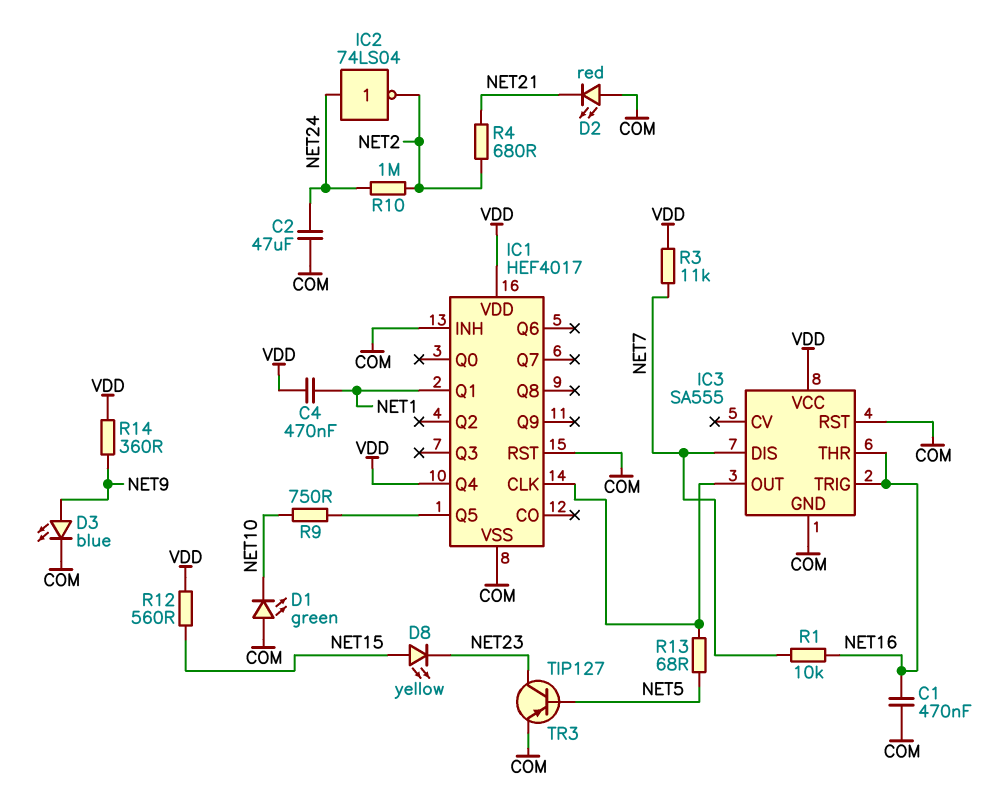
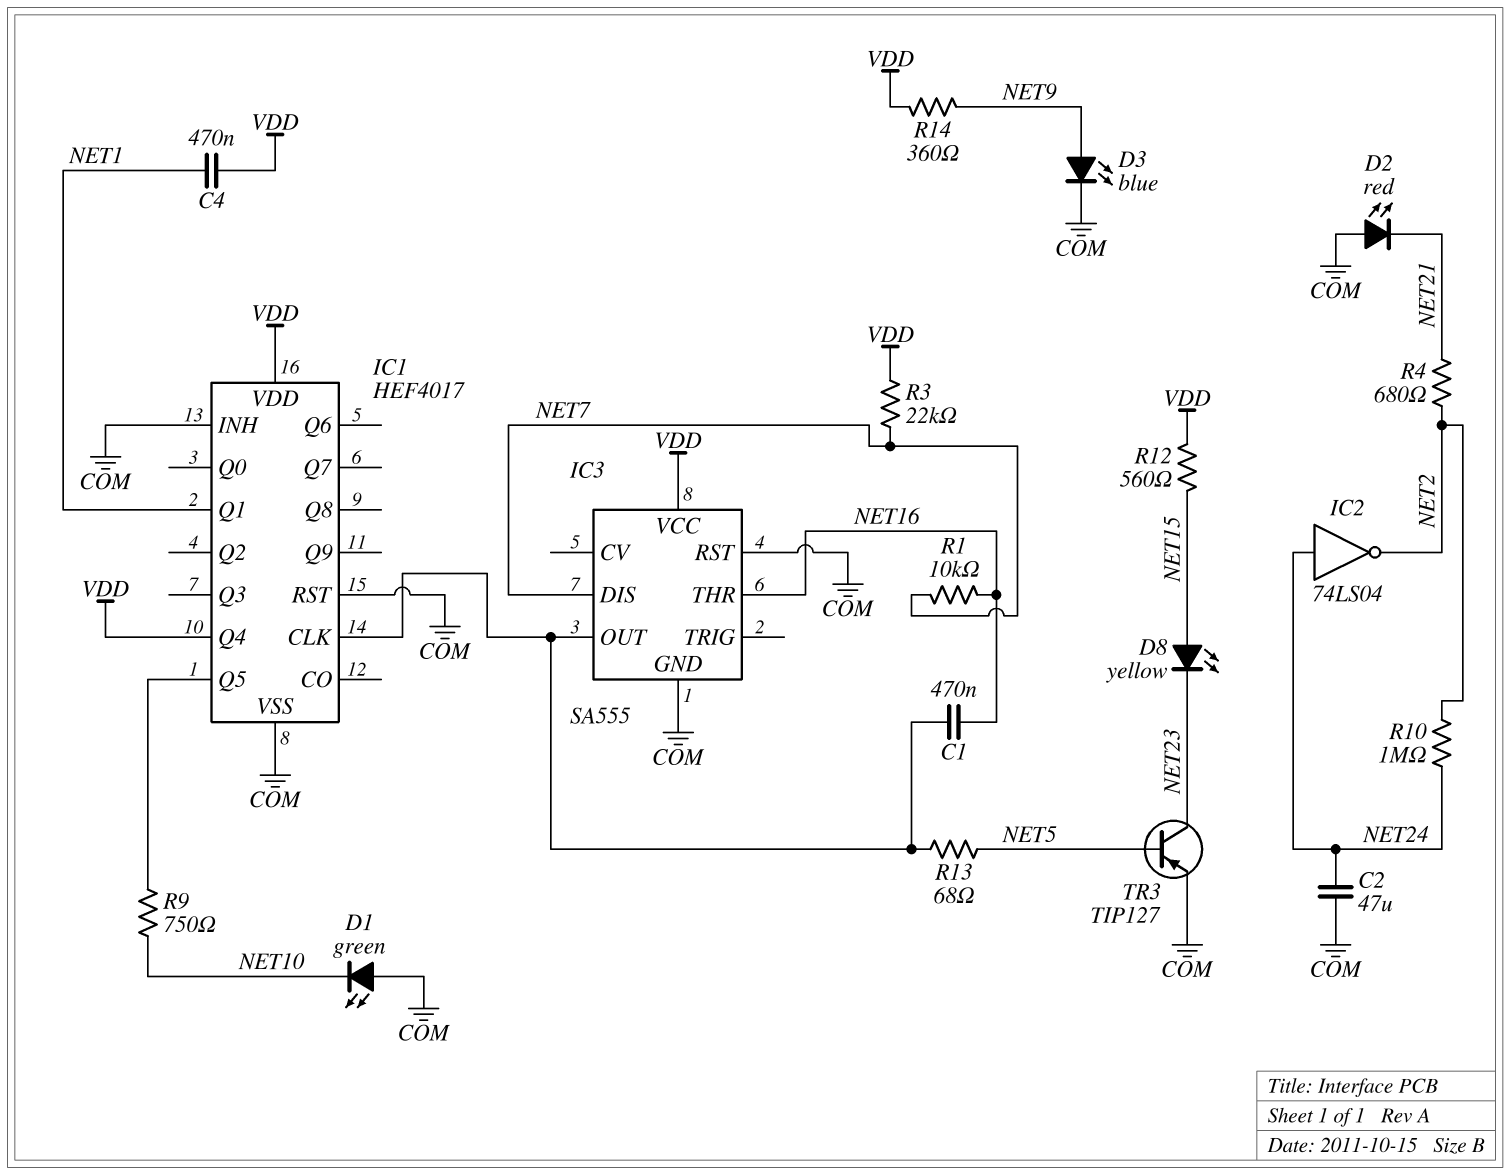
C1: 470nF (COM, NET16) -> 470nF (IC1/CLK, NET16)
IC3 pin TRIG: NET16 -> none
R3: 11k (NET7, VDD) -> 22k (NET7, VDD)

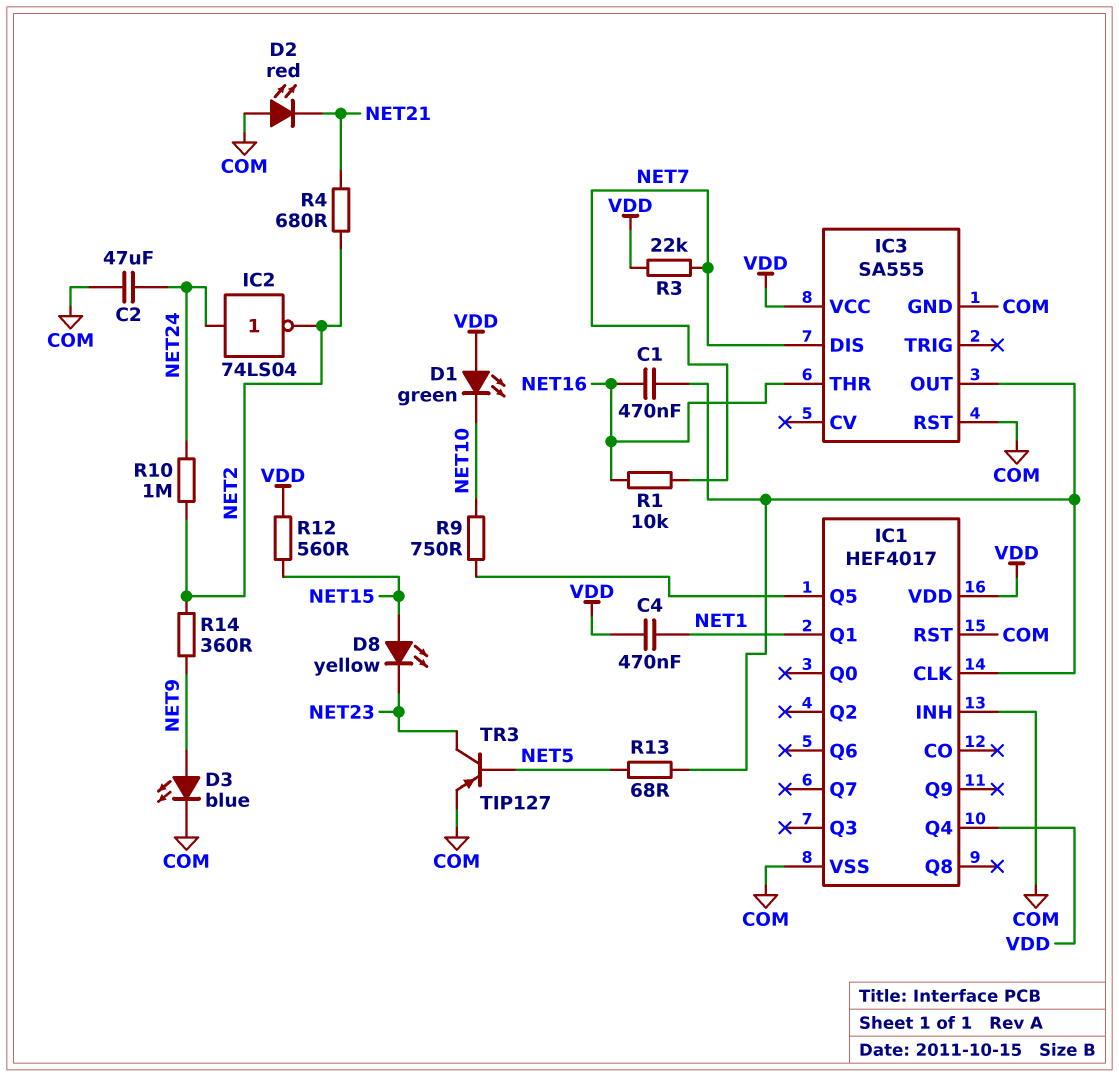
D1: LED green (A COM, K NET10) -> LED green (A VDD, K NET10)
R14: 360 (NET9, VDD) -> 360 (NET2, NET9)

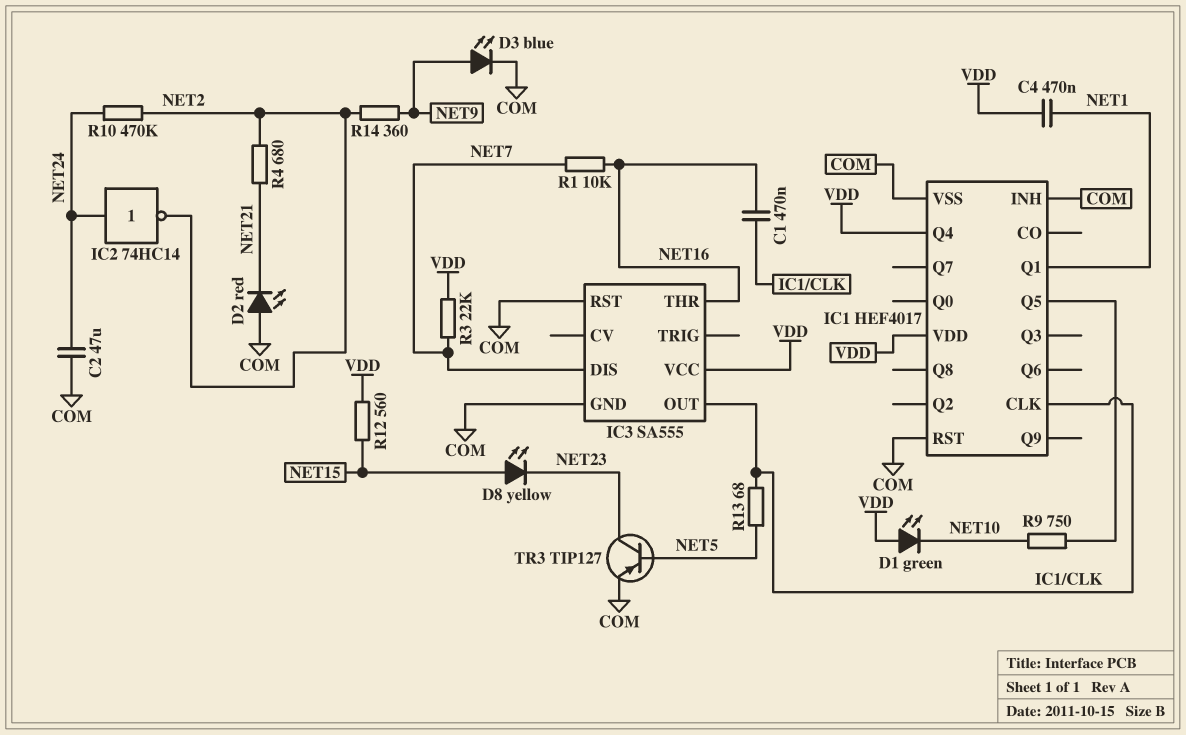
IC2: NOT 74LS04 (in NET24, out NET2) -> NOT 74HC14 (in NET24, out NET2)
R10: 1M (NET2, NET24) -> 470k (NET2, NET24)

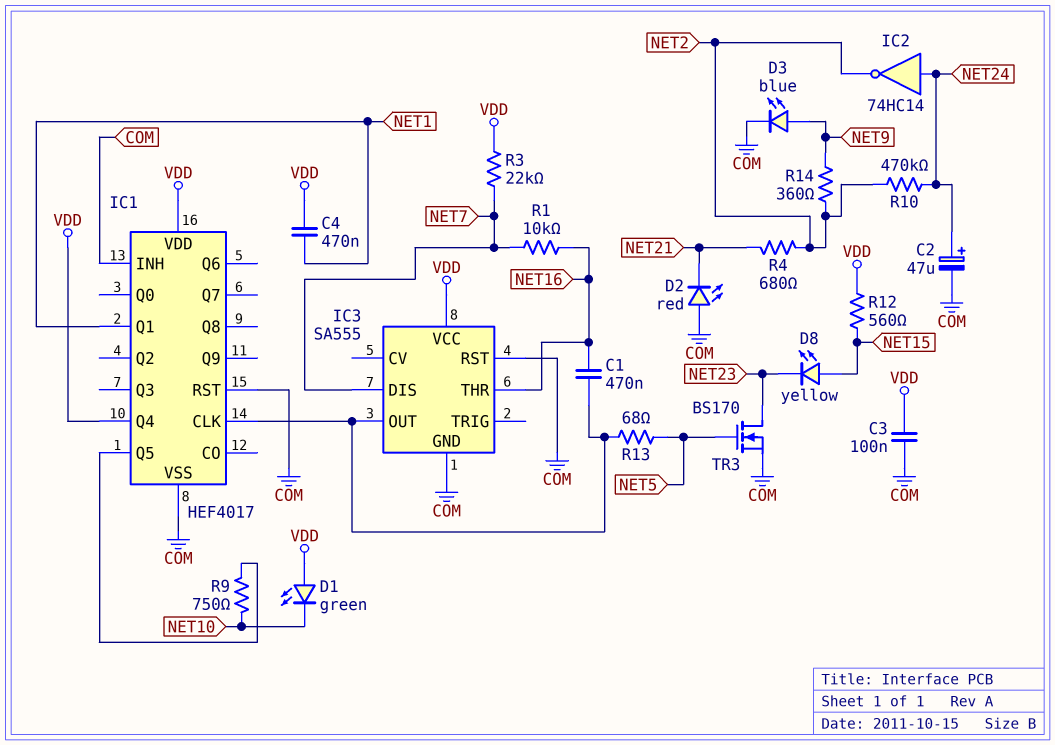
C2: 47uF (COM, NET24) -> 47uF (plus NET24, minus COM)
C3: none -> 100nF (COM, VDD)
TR3: PNP TIP127 (B NET5, C NET23, E COM) -> NMOS BS170 (G NET5, D NET23, S COM)

